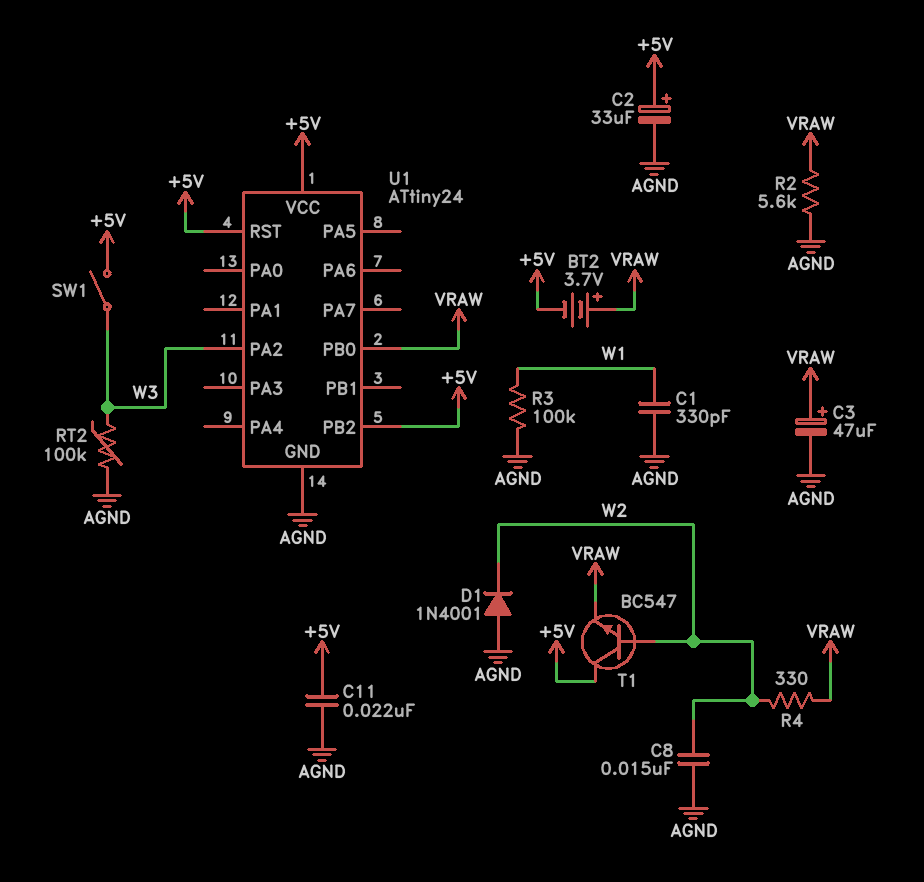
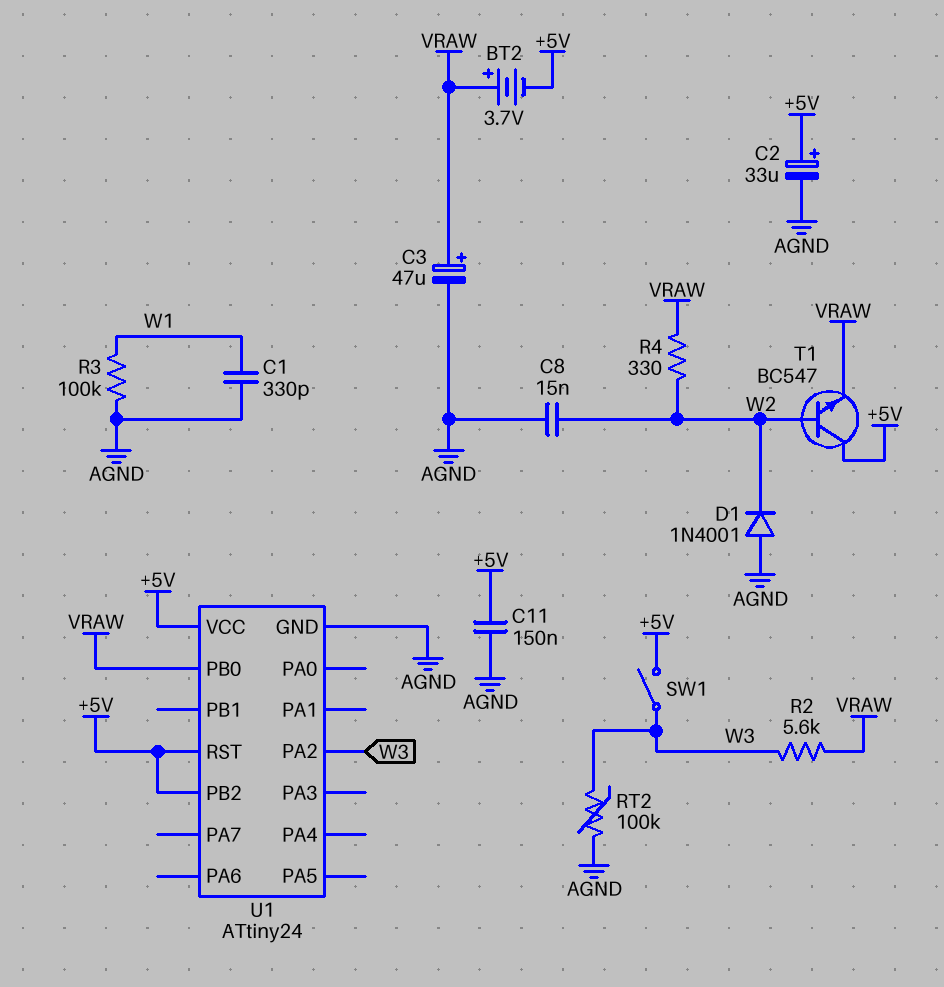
C11: 22nF (+5V, AGND) -> 150nF (+5V, AGND)
R2: 5.6k (AGND, VRAW) -> 5.6k (VRAW, W3)

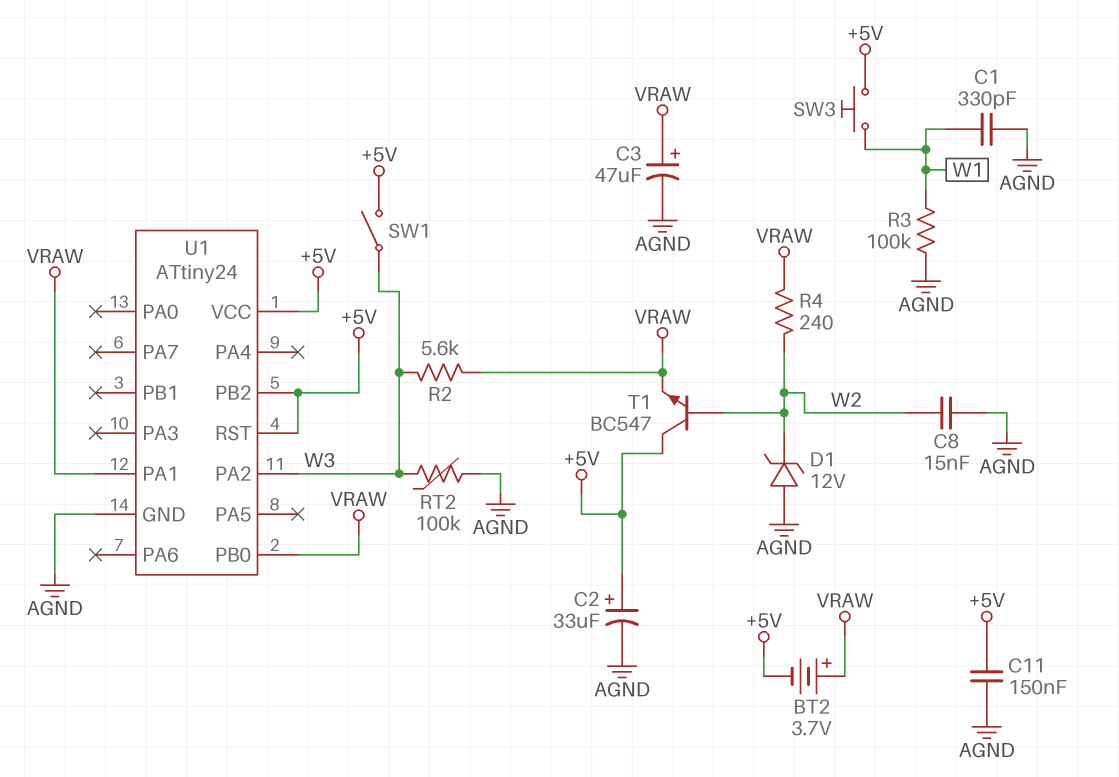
D1: diode 1N4001 (A AGND, K W2) -> zener 12V (A AGND, K W2)
R4: 330 (VRAW, W2) -> 240 (VRAW, W2)
SW3: none -> button (+5V, W1)
U1 pin PA1: none -> VRAW

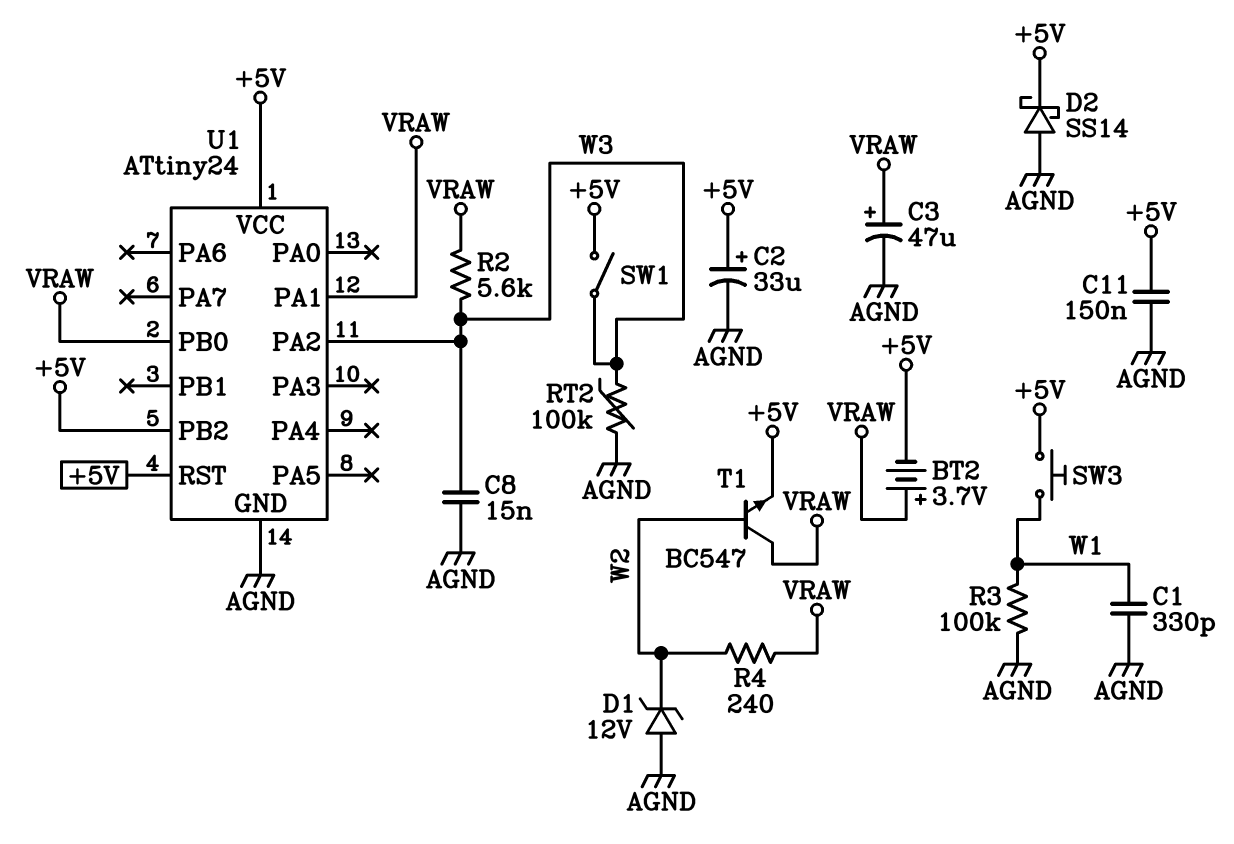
C8: 15nF (AGND, W2) -> 15nF (AGND, W3)
D2: none -> schottky SS14 (A AGND, K +5V)
T1: NPN BC547 (B W2, C +5V, E VRAW) -> NPN BC547 (B W2, C VRAW, E +5V)

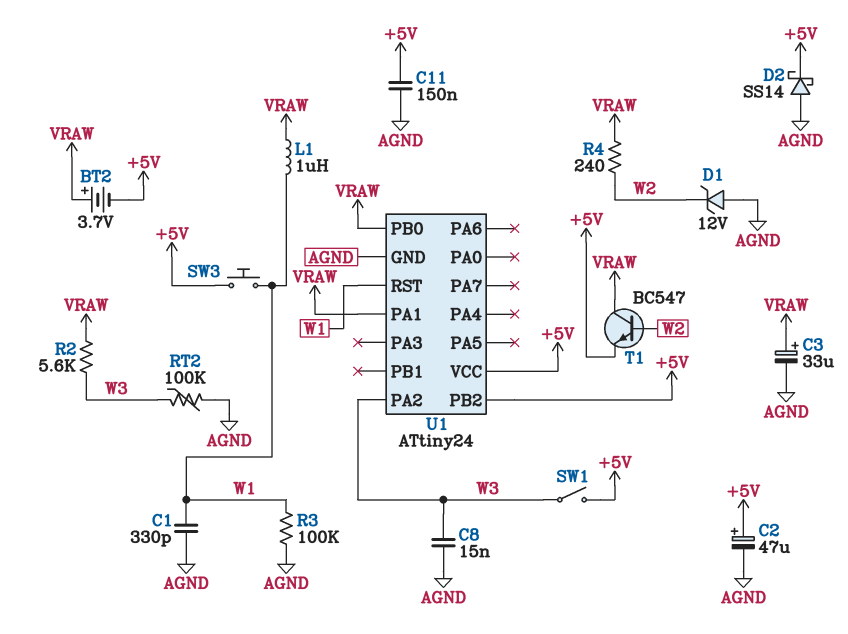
C2: 33uF (plus +5V, minus AGND) -> 47uF (plus +5V, minus AGND)
C3: 47uF (plus VRAW, minus AGND) -> 33uF (plus VRAW, minus AGND)
L1: none -> 1uH (VRAW, W1)
U1 pin RST: +5V -> W1

